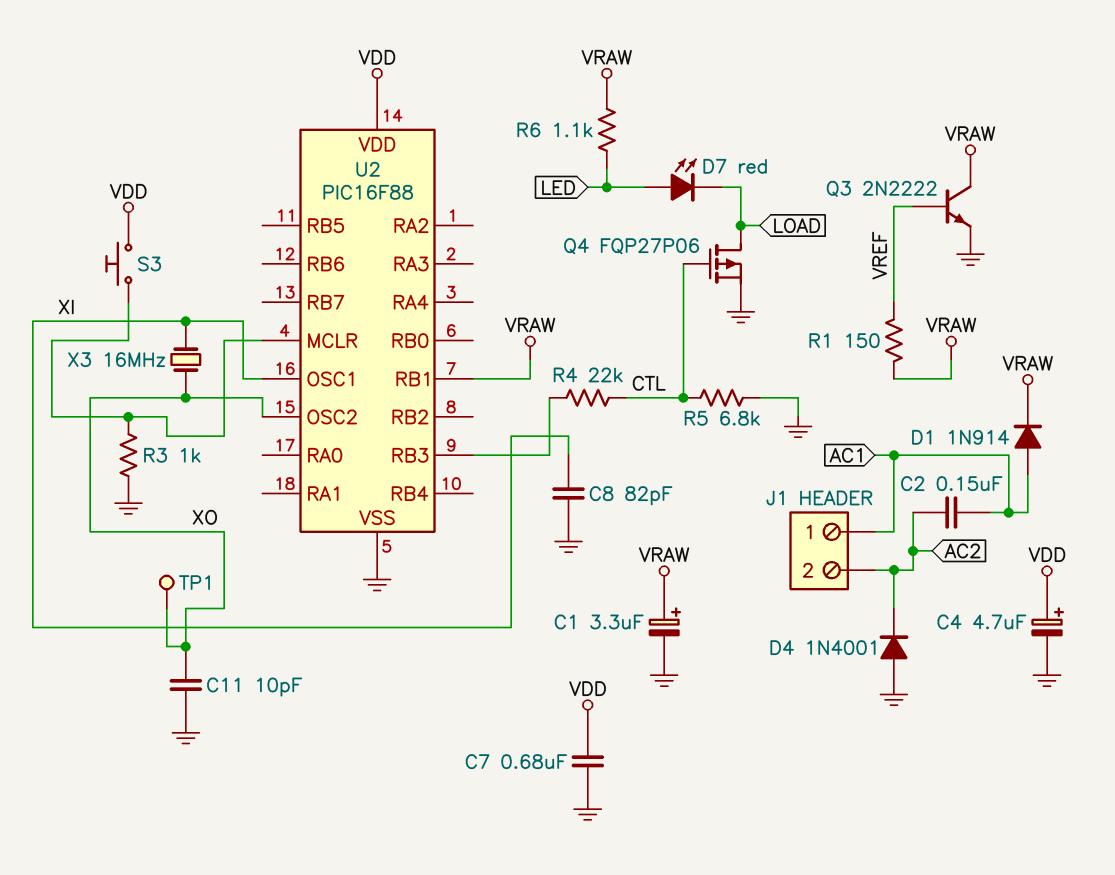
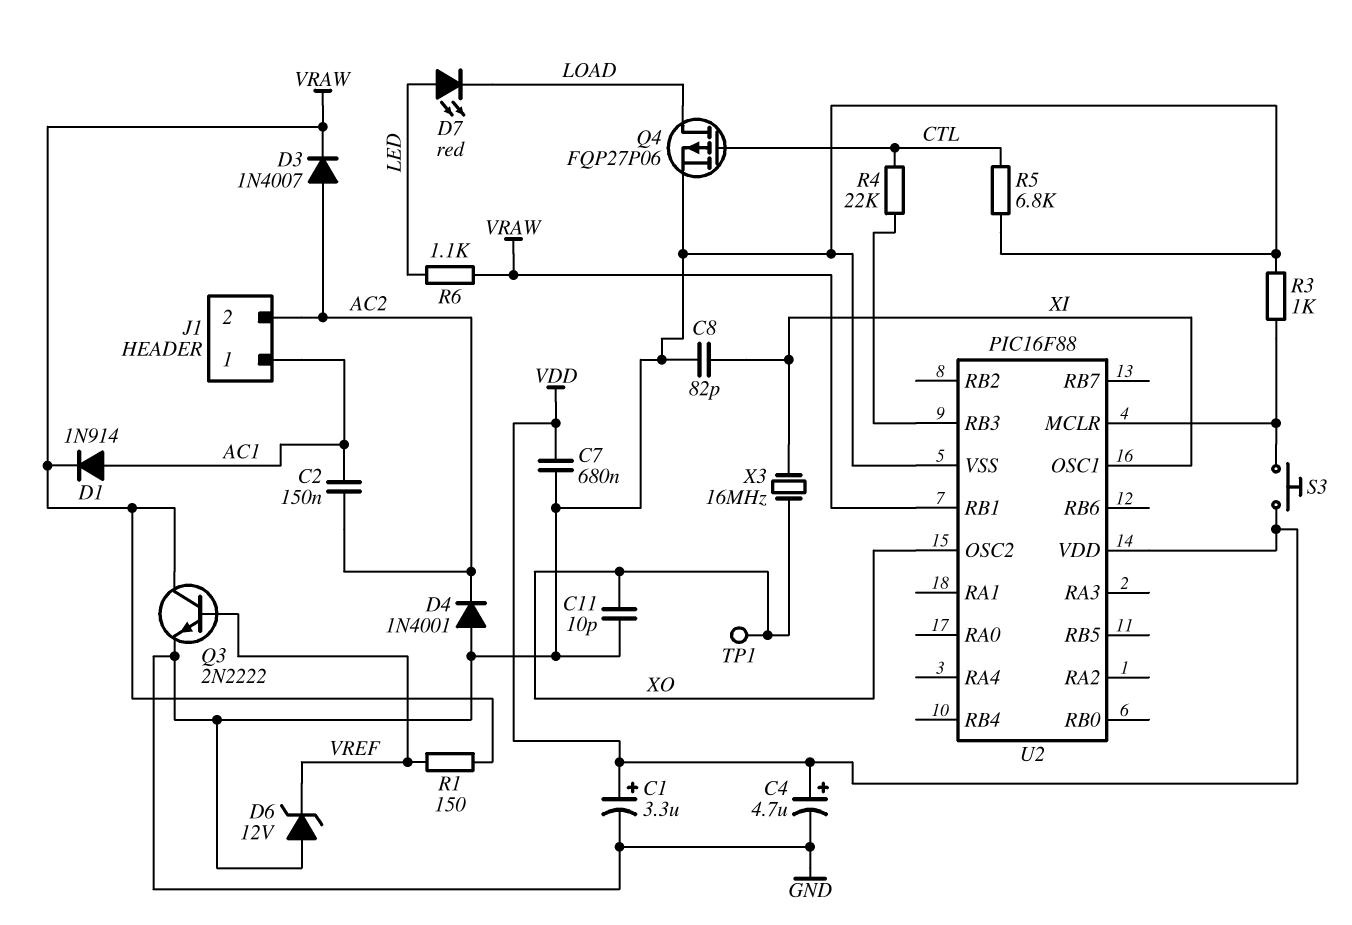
C1: 3.3uF (plus VRAW, minus GND) -> 3.3uF (plus VDD, minus GND)
D3: none -> diode 1N4007 (A AC2, K VRAW)
D6: none -> zener 12V (A GND, K VREF)

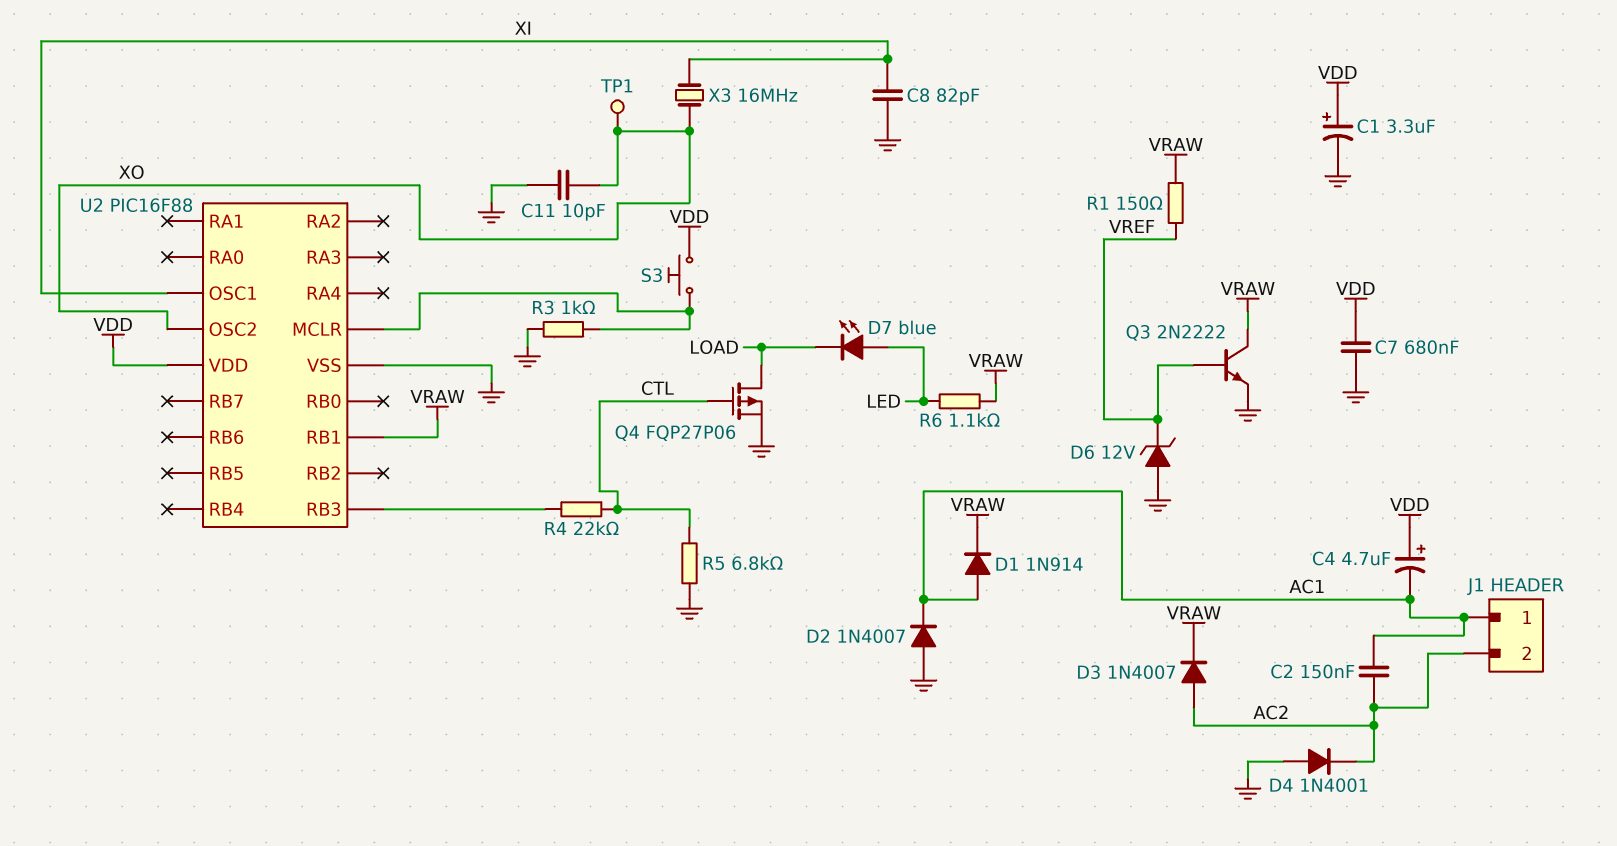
C4: 4.7uF (plus VDD, minus GND) -> 4.7uF (plus VDD, minus AC1)
D2: none -> diode 1N4007 (A GND, K AC1)
D7: LED red (A LED, K LOAD) -> LED blue (A LED, K LOAD)

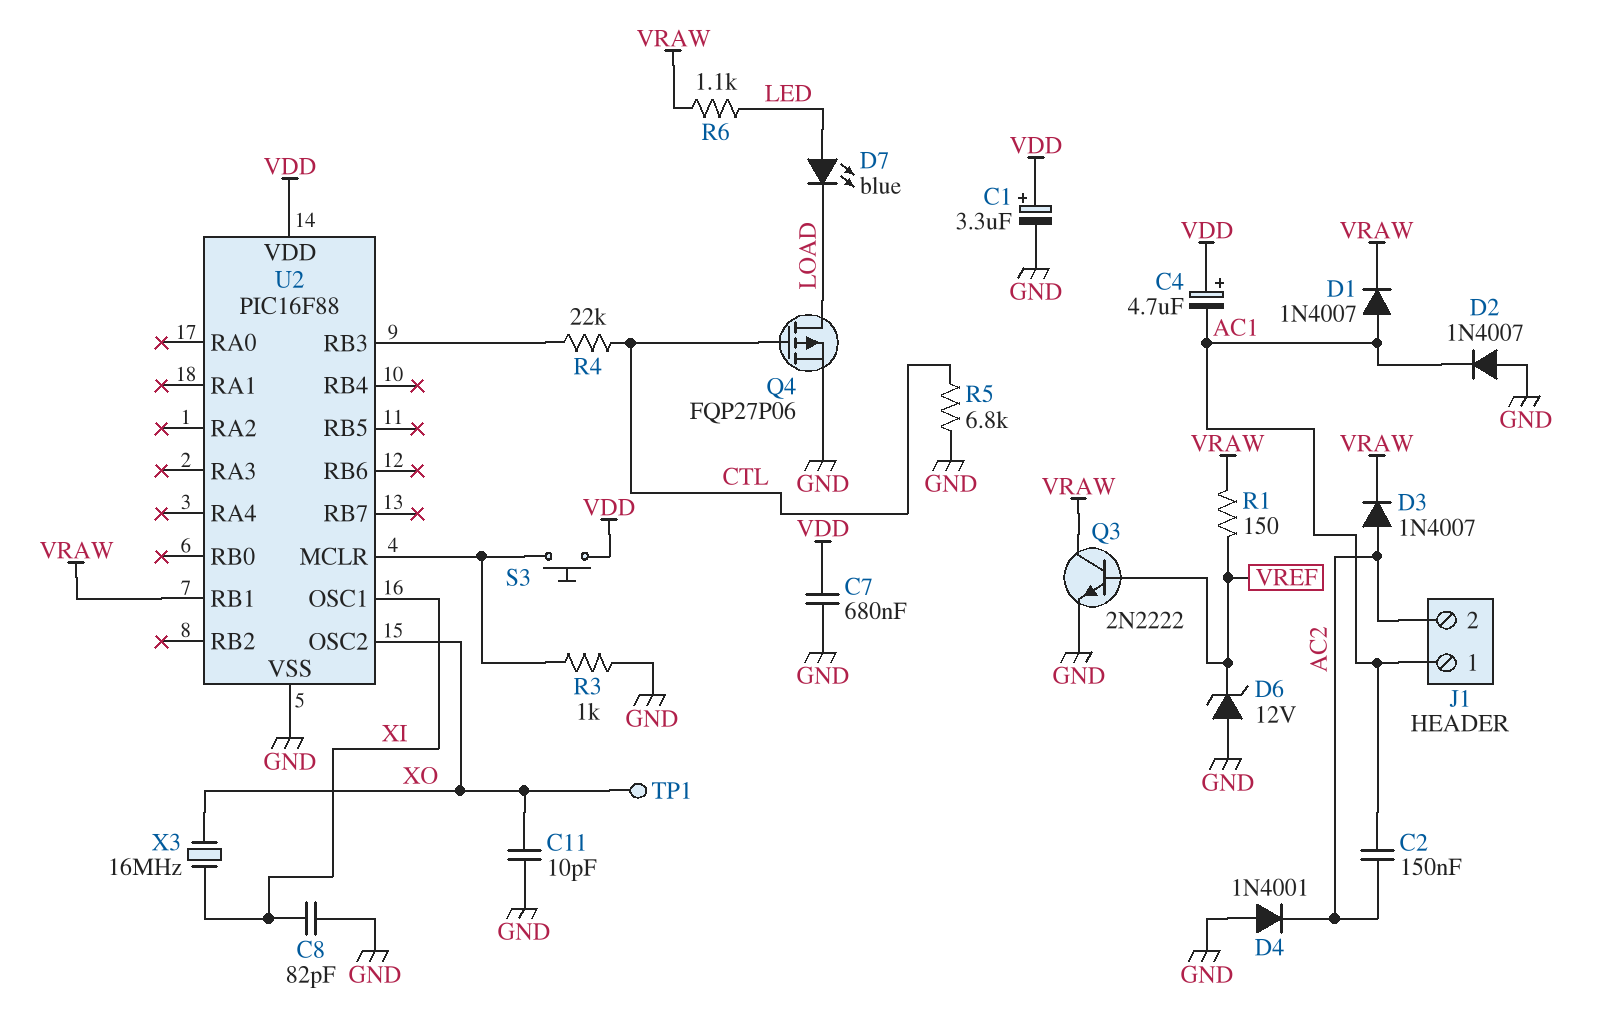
D1: diode 1N914 (A AC1, K VRAW) -> diode 1N4007 (A AC1, K VRAW)

